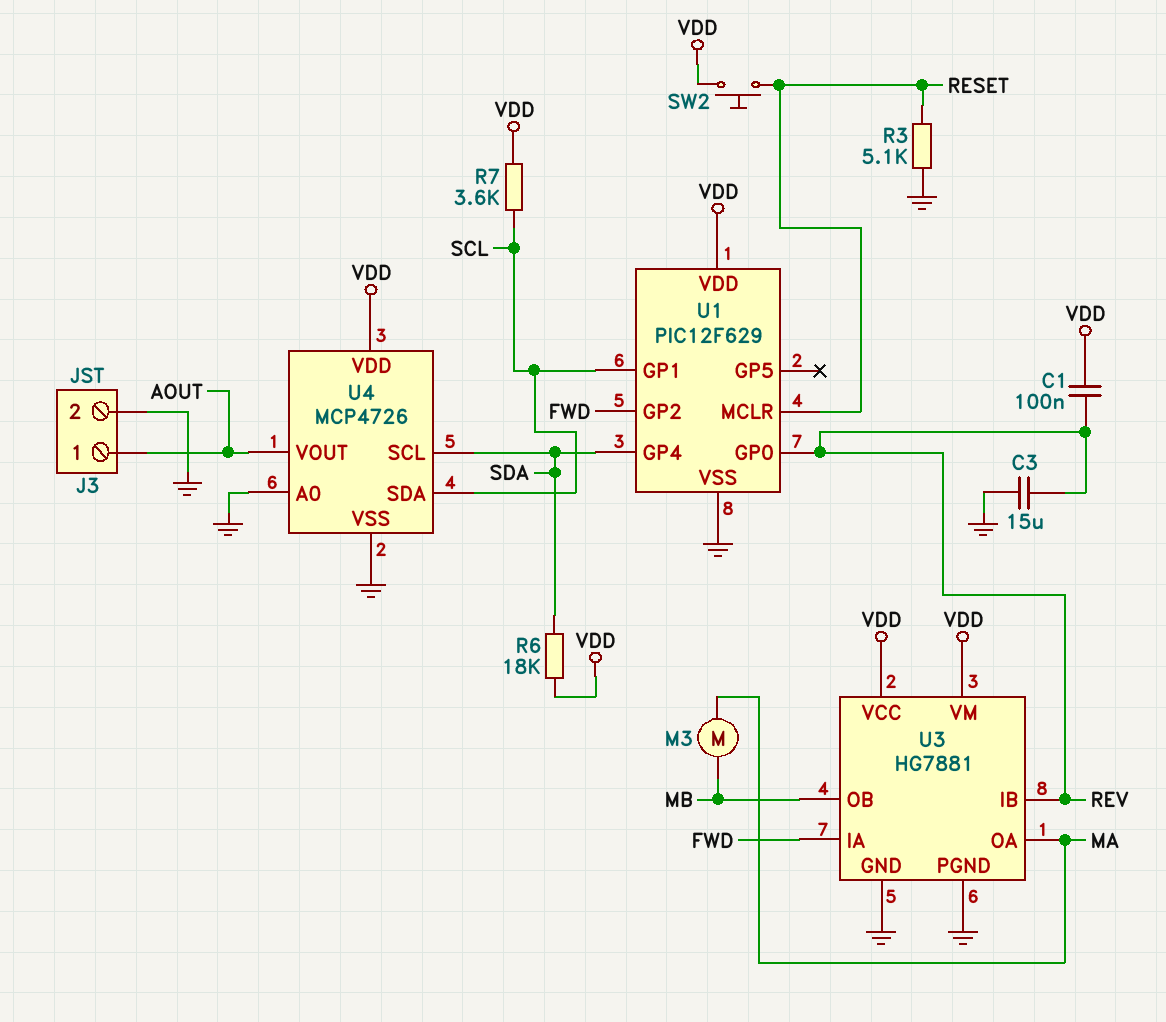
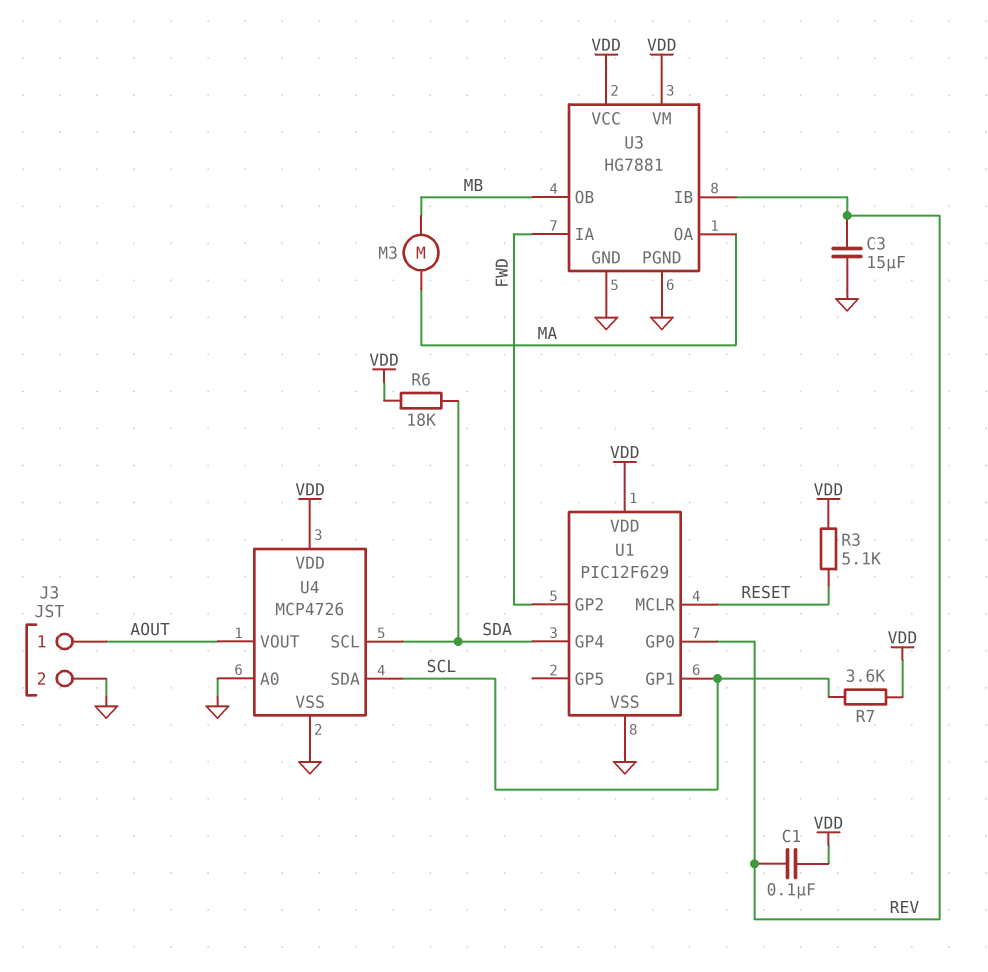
R3: 5.1k (GND, RESET) -> 5.1k (RESET, VDD)
SW2: button (RESET, VDD) -> none

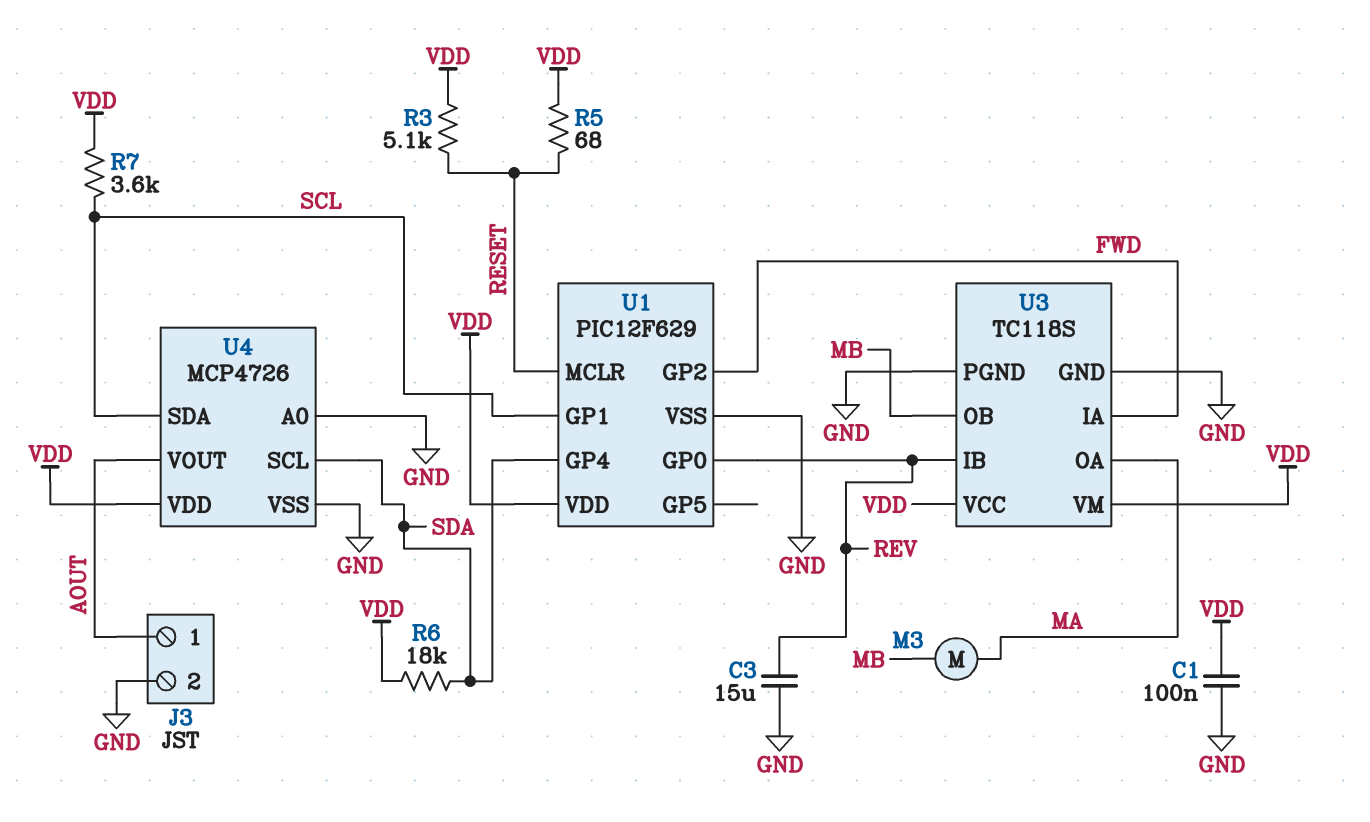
C1: 100nF (REV, VDD) -> 100nF (GND, VDD)
R5: none -> 68 (RESET, VDD)
U3: HG7881 -> TC118S

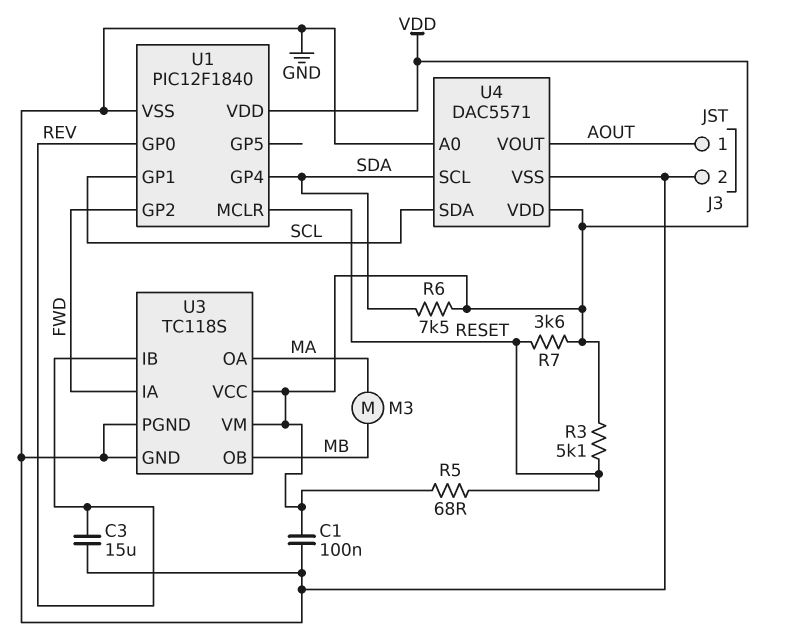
R6: 18k (SDA, VDD) -> 7.5k (SDA, VDD)
R7: 3.6k (SCL, VDD) -> 3.6k (RESET, VDD)
U1: PIC12F629 -> PIC12F1840
U4: MCP4726 -> DAC5571

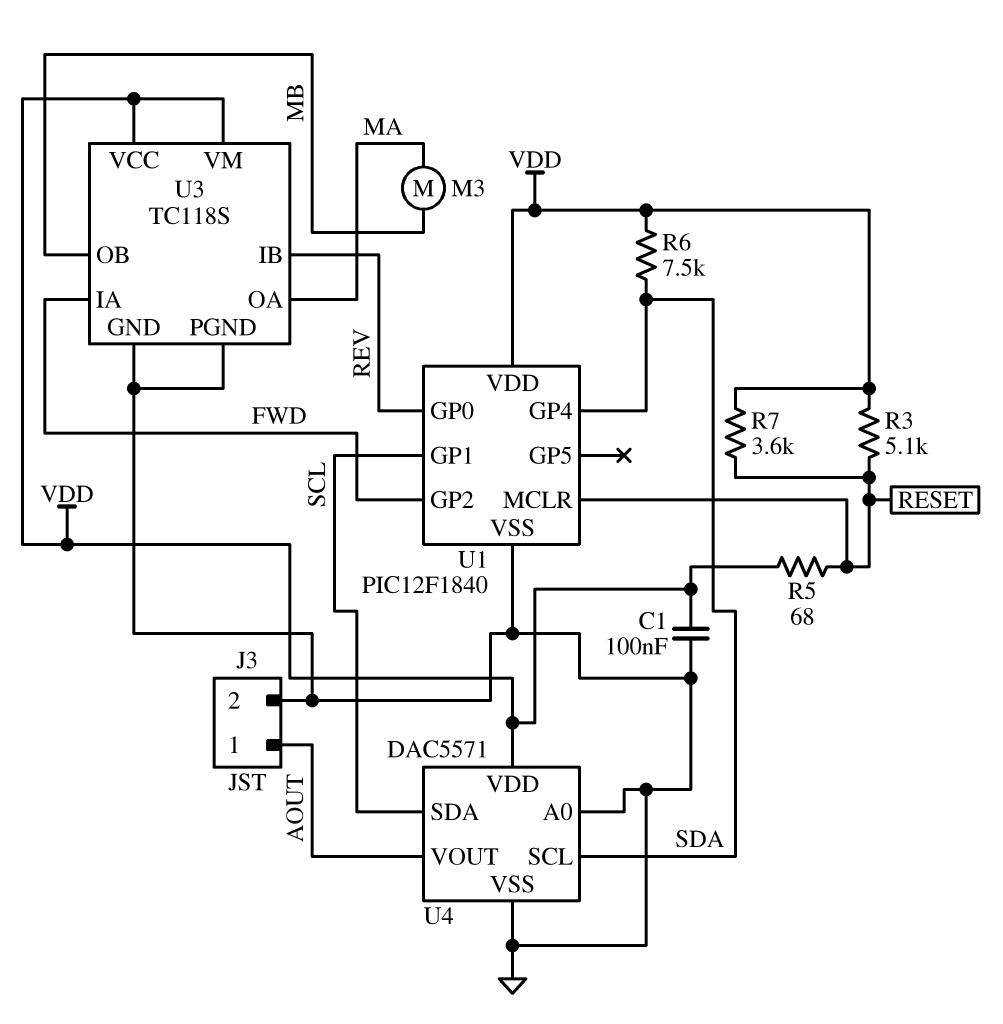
C3: 15uF (GND, REV) -> none

